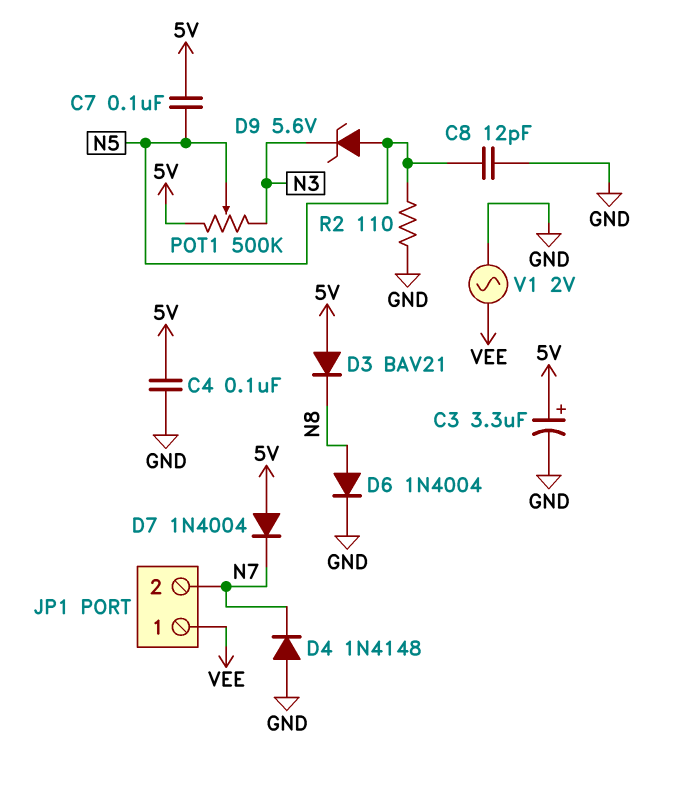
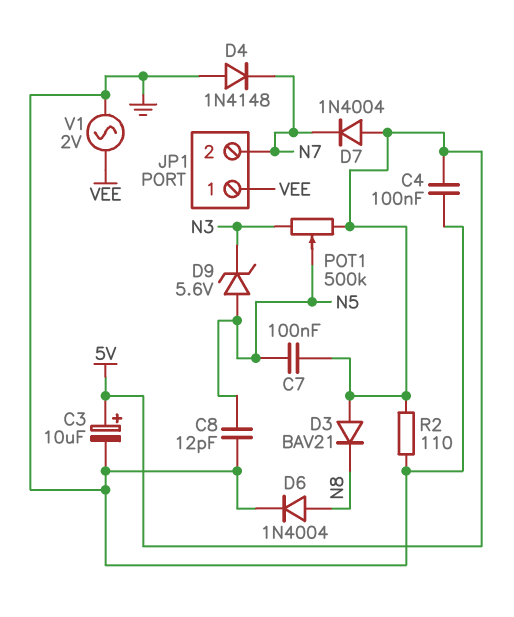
C3: 3.3uF (plus 5V, minus GND) -> 10uF (plus 5V, minus GND)
R2: 110 (GND, N5) -> 110 (5V, GND)

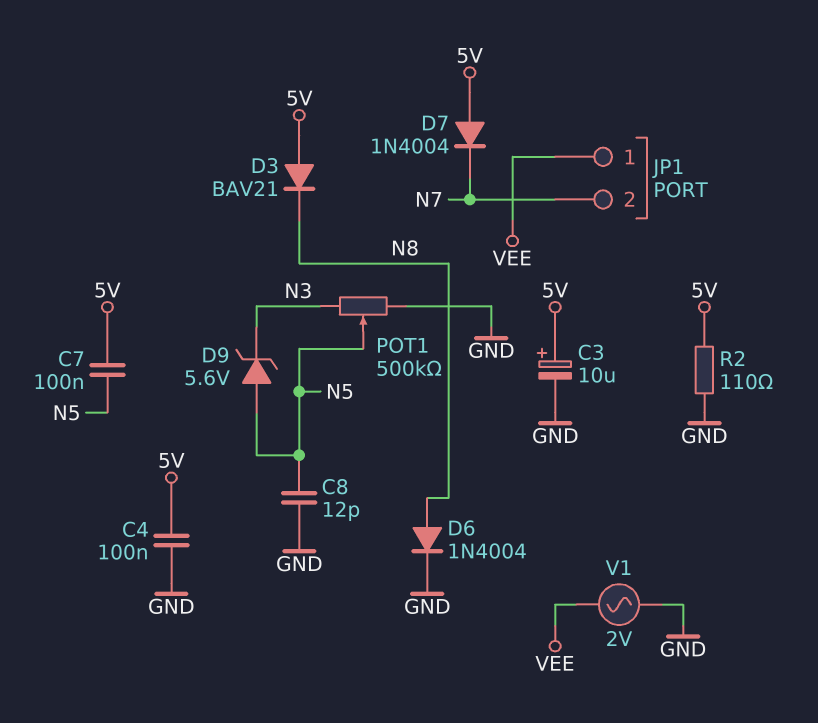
D4: diode 1N4148 (A GND, K N7) -> none
POT1: 500k (5V, N3, wiper N5) -> 500k (GND, N3, wiper N5)

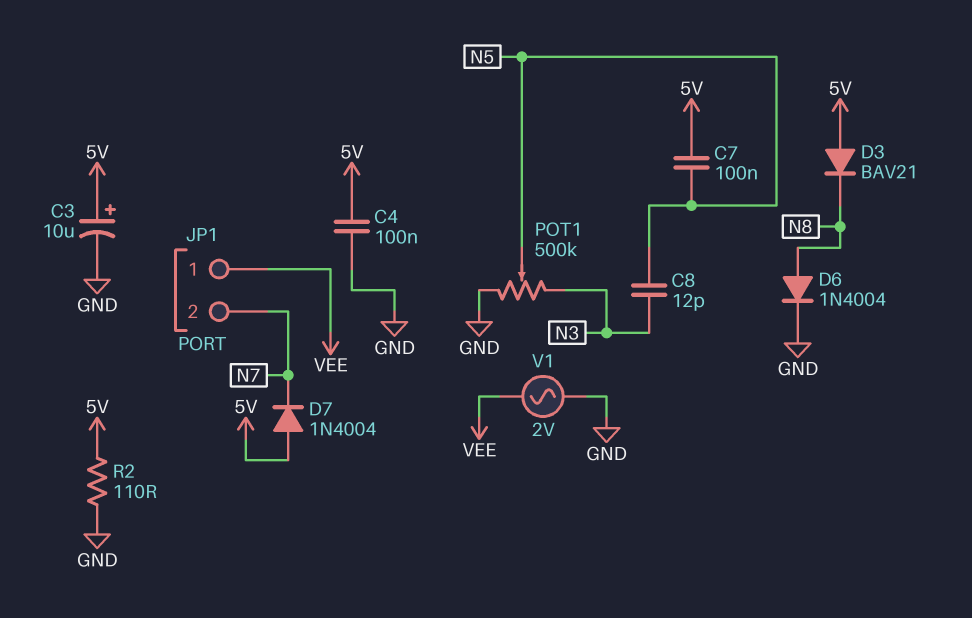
C8: 12pF (GND, N5) -> 12pF (N3, N5)
D9: zener 5.6V (A N5, K N3) -> none

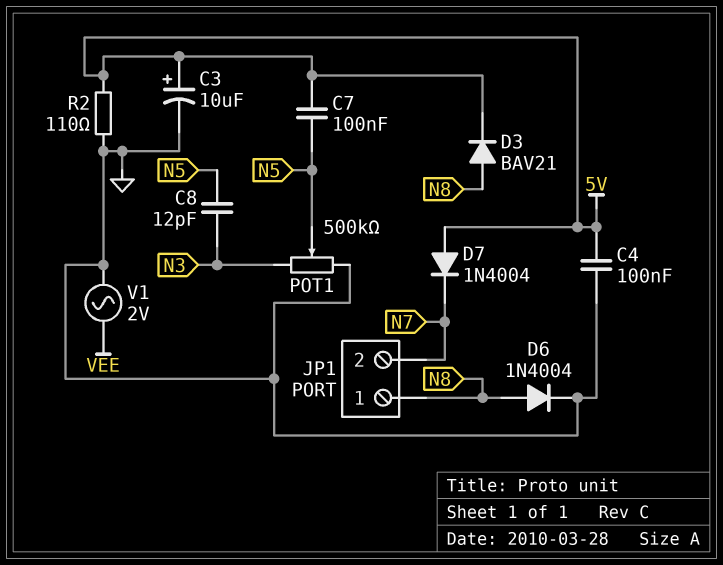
D3: diode BAV21 (A 5V, K N8) -> diode BAV21 (A N8, K 5V)
JP1 pin 1: VEE -> N8

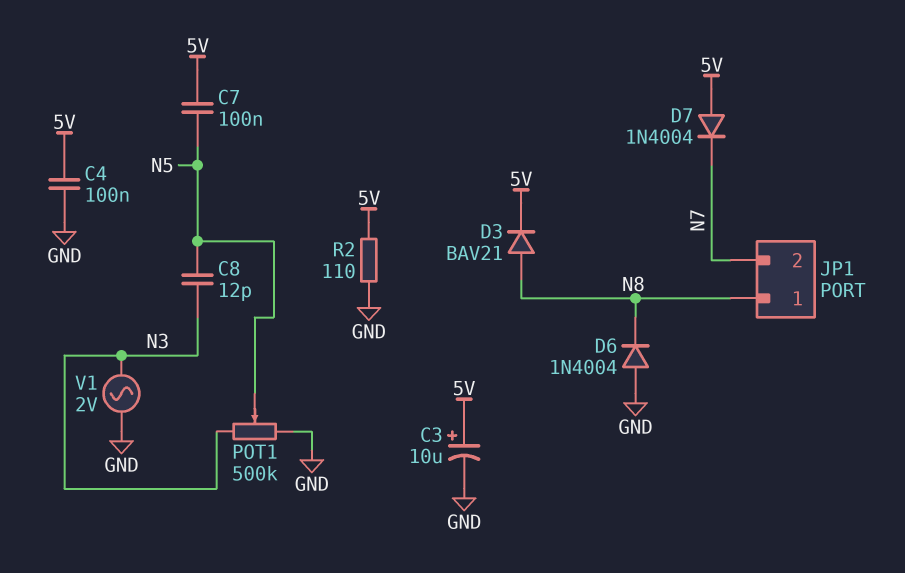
D6: diode 1N4004 (A N8, K GND) -> diode 1N4004 (A GND, K N8)
V1: AC 2V (GND, VEE) -> AC 2V (GND, N3)

